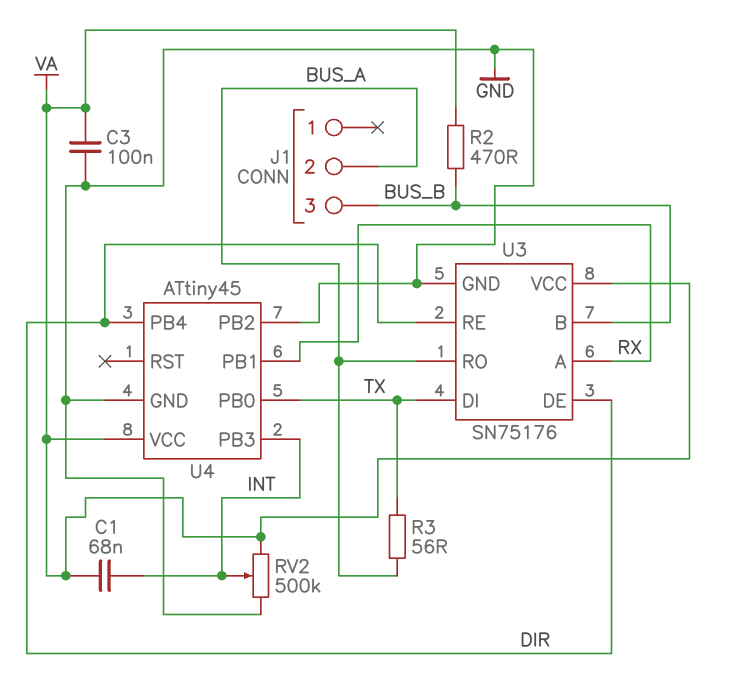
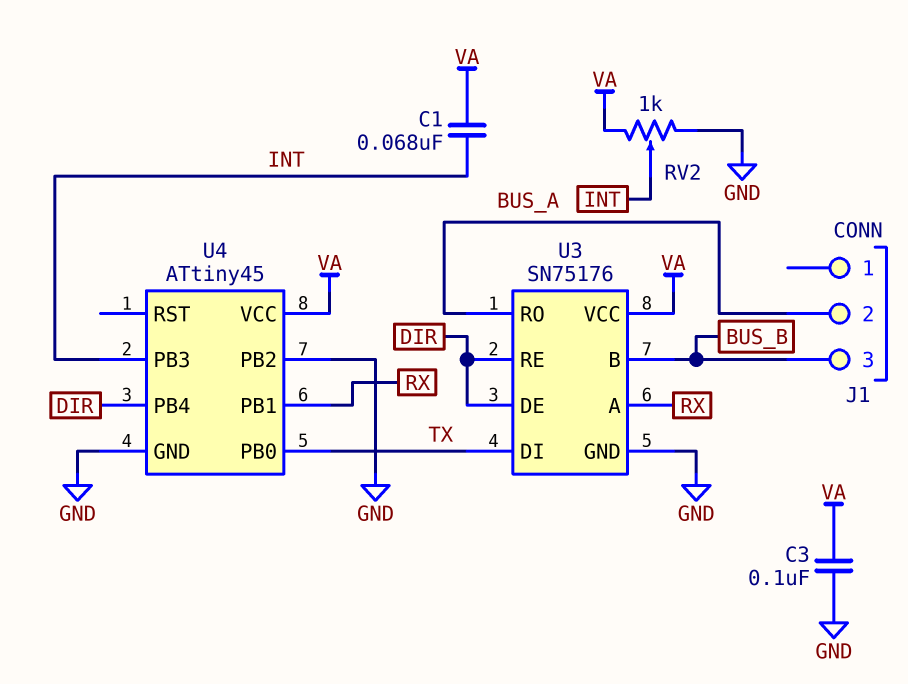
R2: 470 (BUS_B, VA) -> none
R3: 56 (BUS_A, TX) -> none
RV2: 500k (GND, VA, wiper INT) -> 1k (GND, VA, wiper INT)

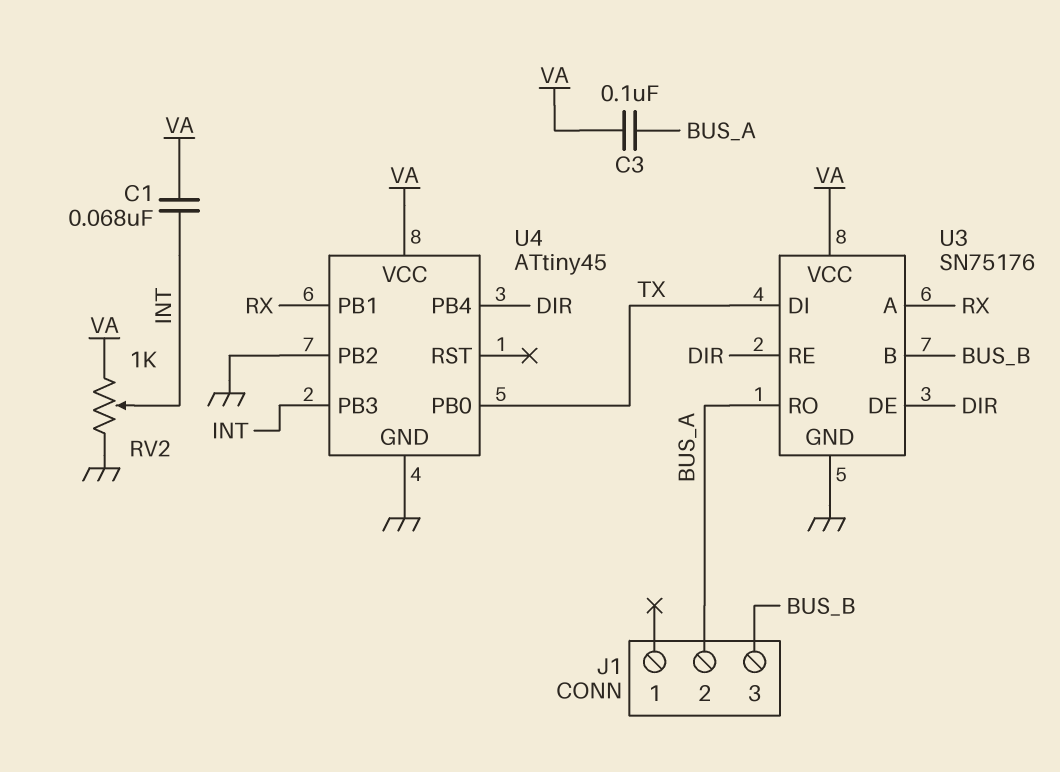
C3: 100nF (GND, VA) -> 100nF (BUS_A, VA)

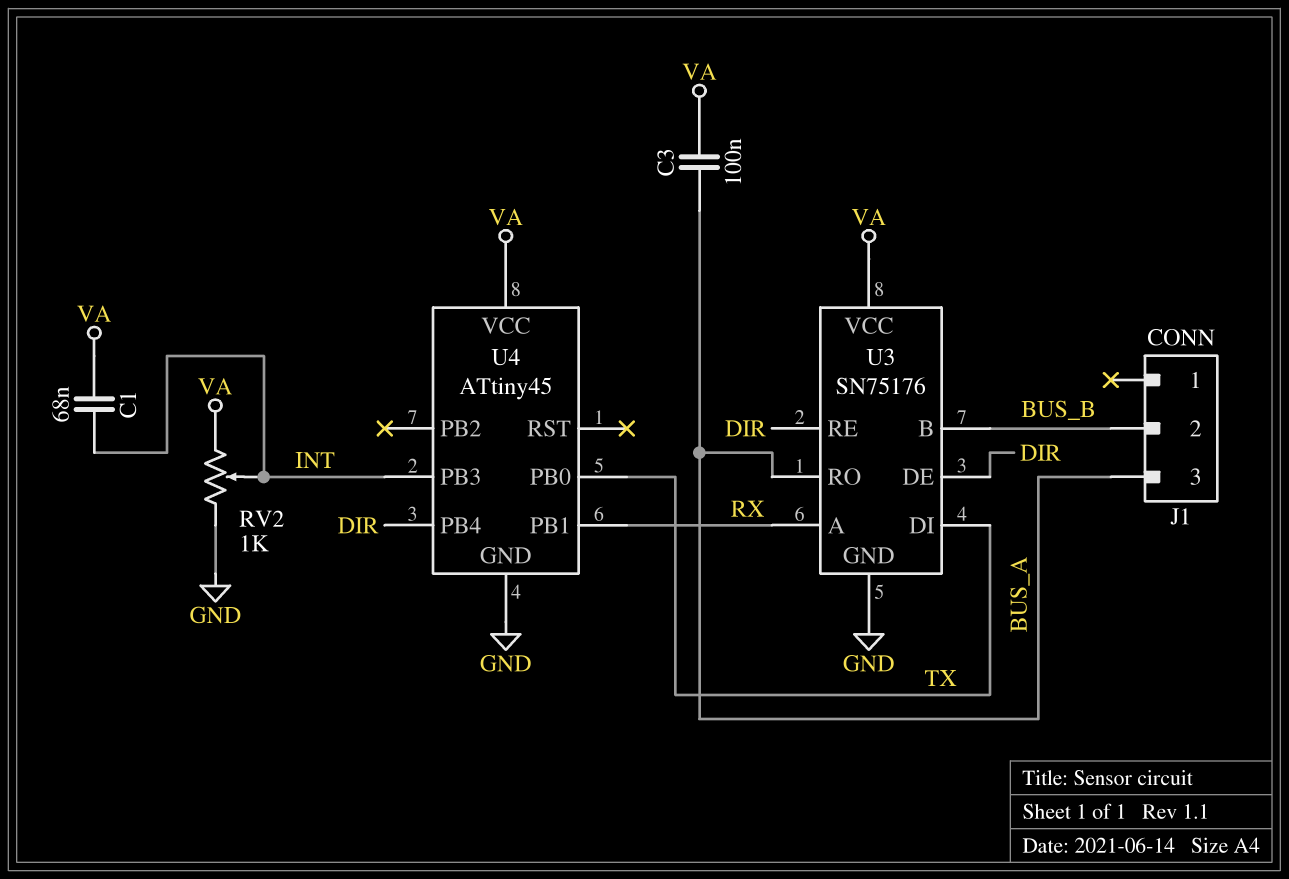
J1 pin 2: BUS_A -> BUS_B
J1 pin 3: BUS_B -> BUS_A
U4 pin PB2: GND -> none

